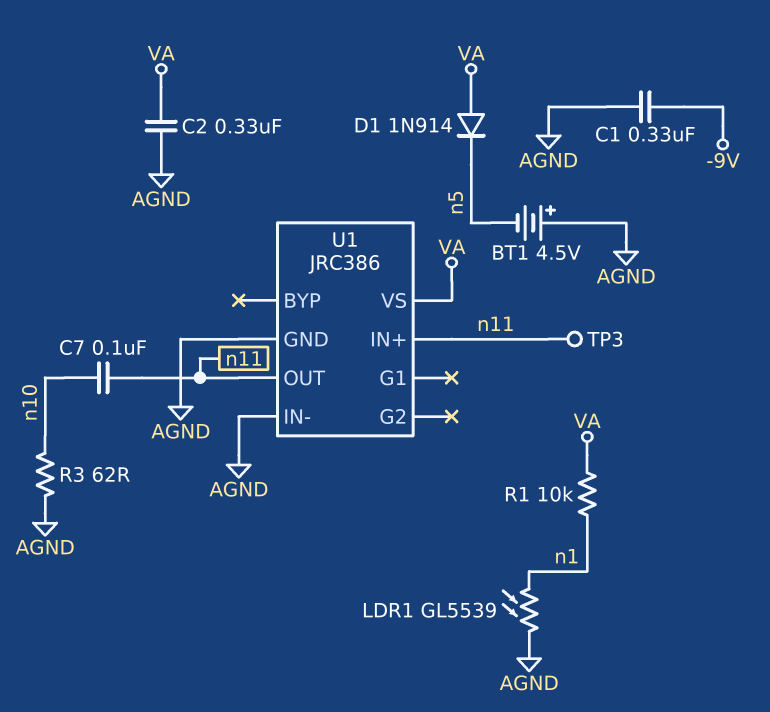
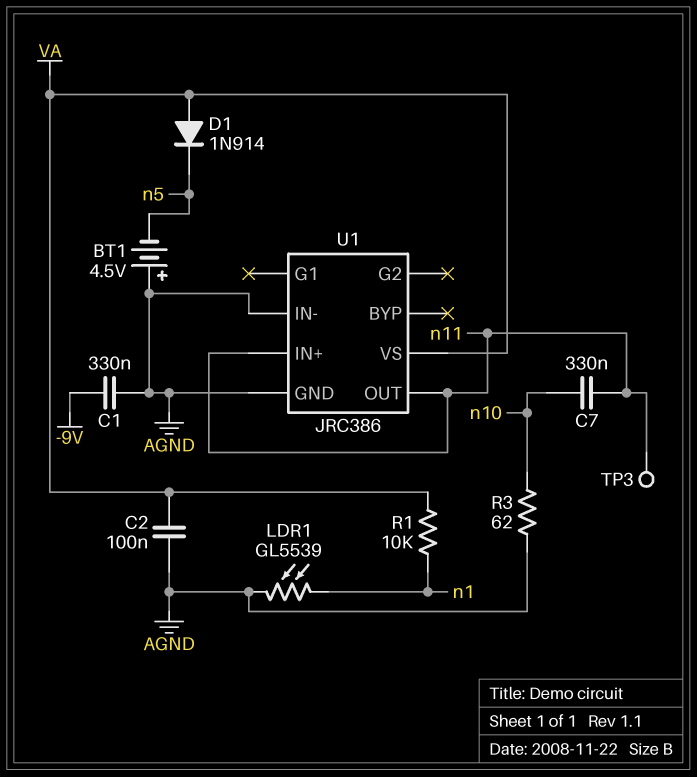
C2: 330nF (AGND, VA) -> 100nF (AGND, VA)
C7: 100nF (n10, n11) -> 330nF (n10, n11)

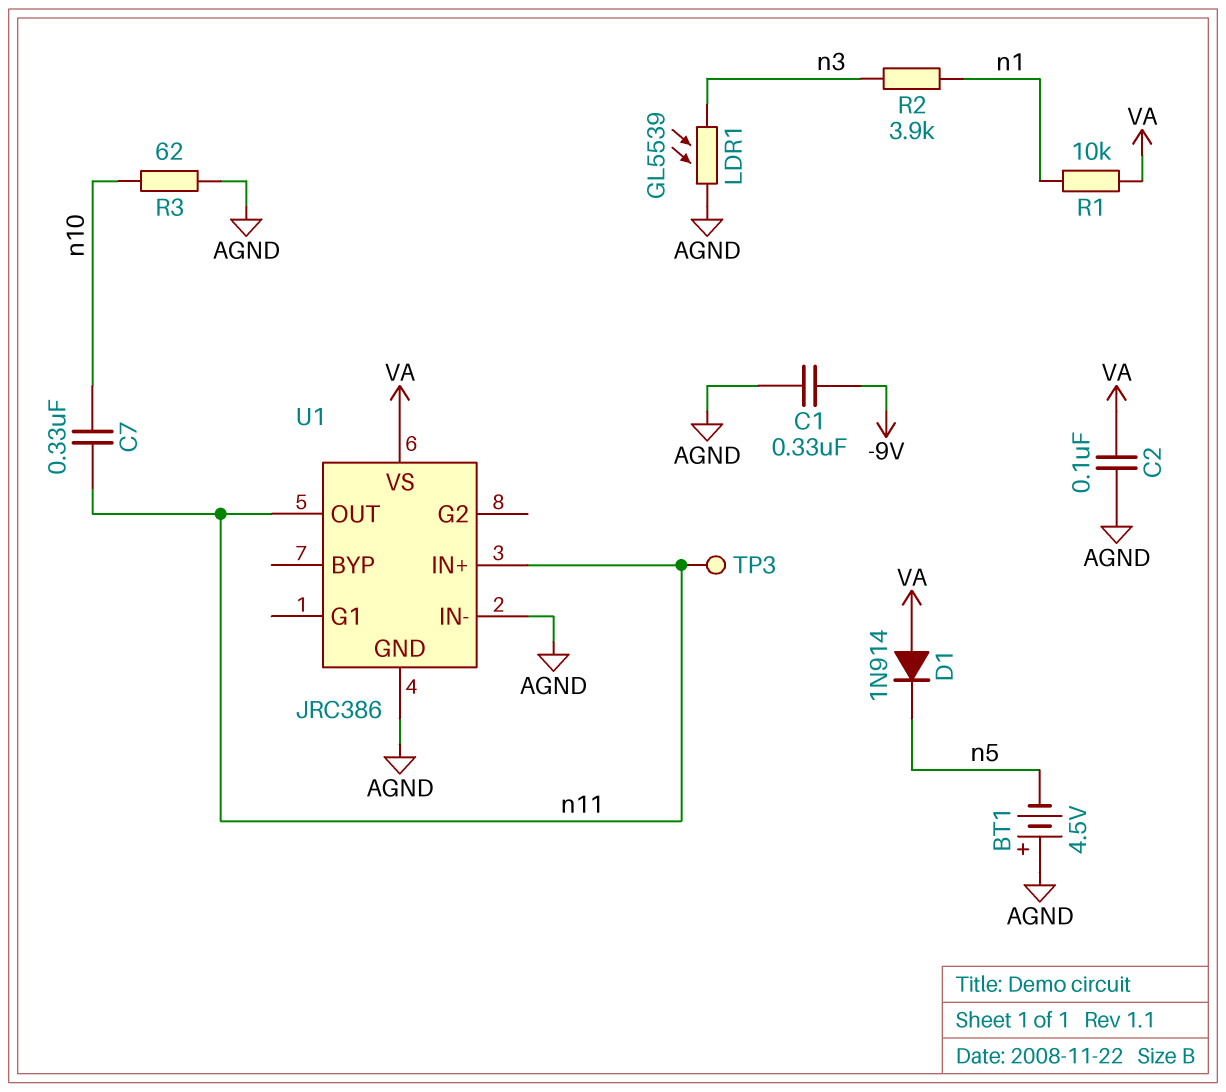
LDR1: GL5539 (AGND, n1) -> GL5539 (AGND, n3)
R2: none -> 3.9k (n1, n3)

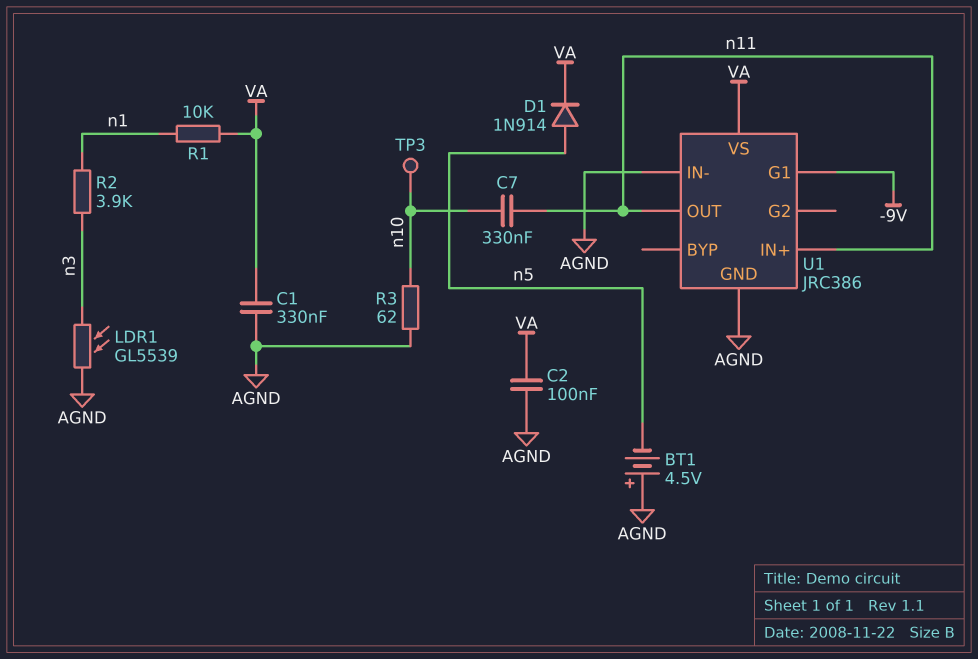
C1: 330nF (-9V, AGND) -> 330nF (AGND, VA)
D1: diode 1N914 (A VA, K n5) -> diode 1N914 (A n5, K VA)
TP3: test point (n11) -> test point (n10)
U1 pin G1: none -> -9V

